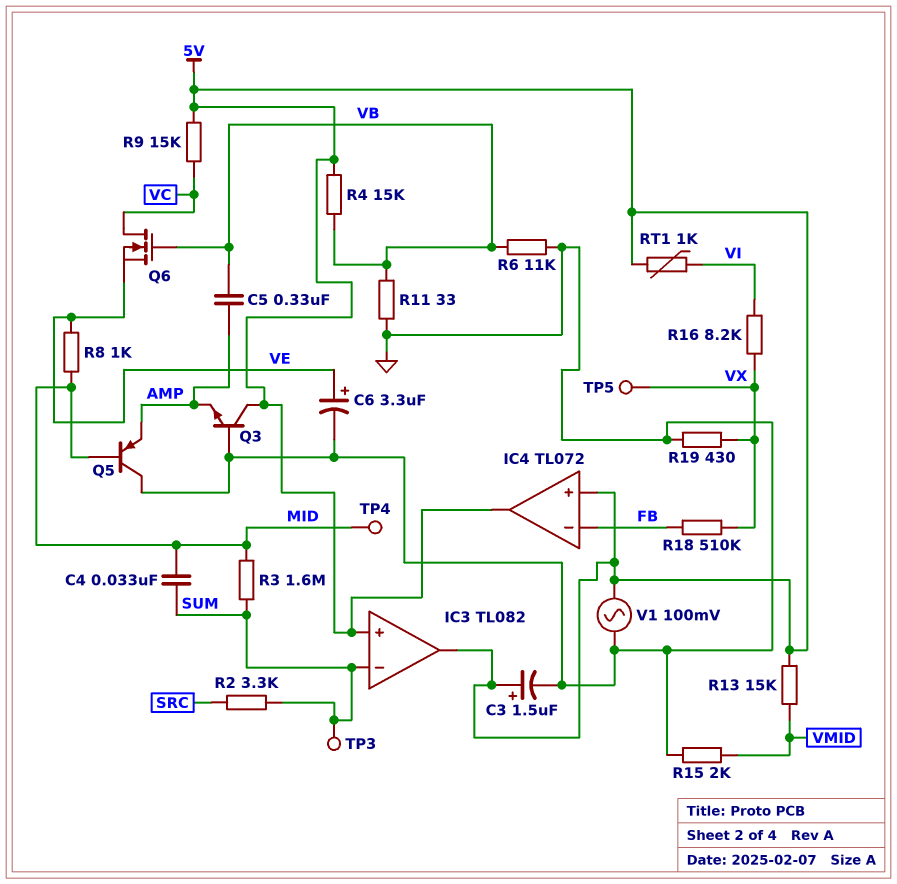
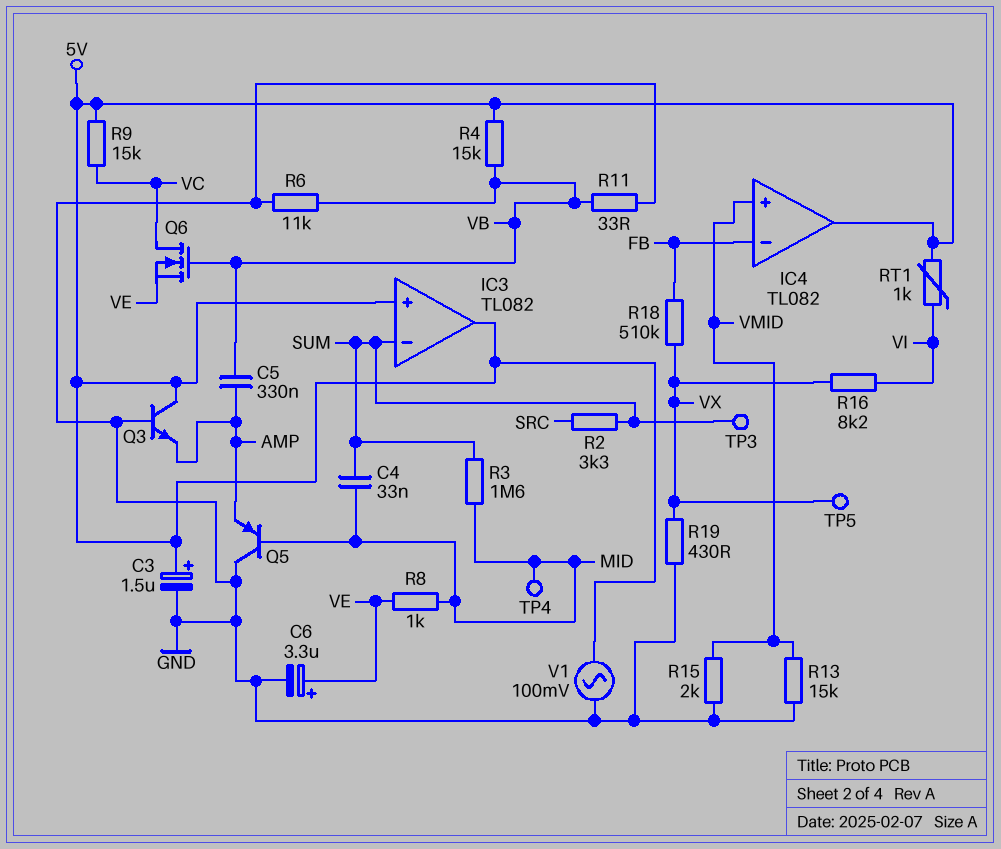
IC4: TL072 -> TL082
IC4 pin in+: 5V -> VMID
R13: 15k (5V, VMID) -> 15k (GND, VMID)

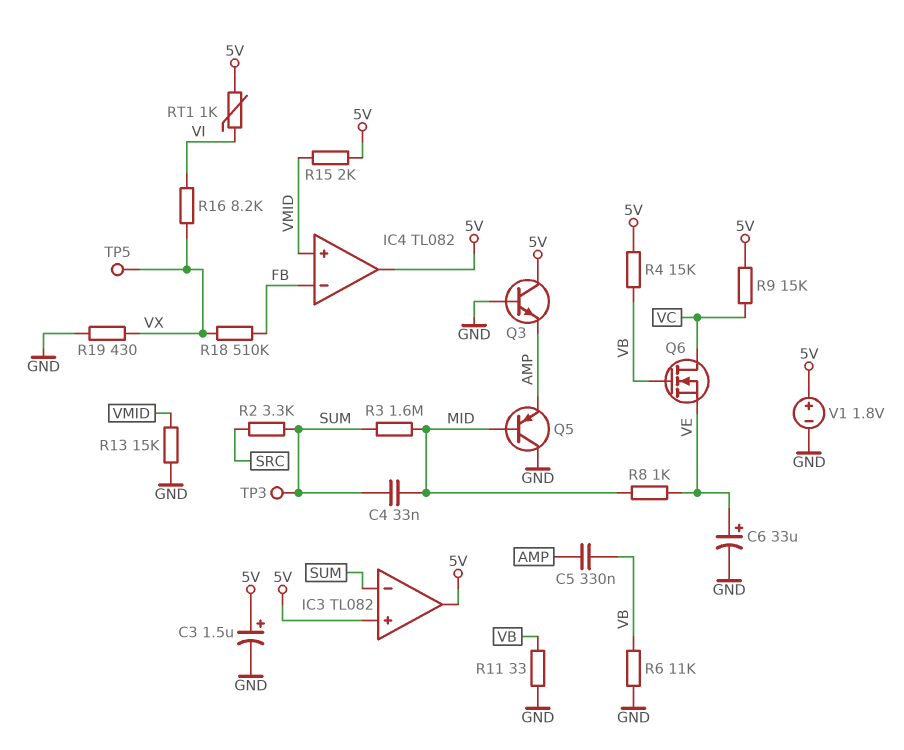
C6: 3.3uF (plus VE, minus GND) -> 33uF (plus VE, minus GND)
R15: 2k (GND, VMID) -> 2k (5V, VMID)
TP4: test point (MID) -> none
V1: AC 100mV (5V, GND) -> 1.8V (plus 5V, minus GND)

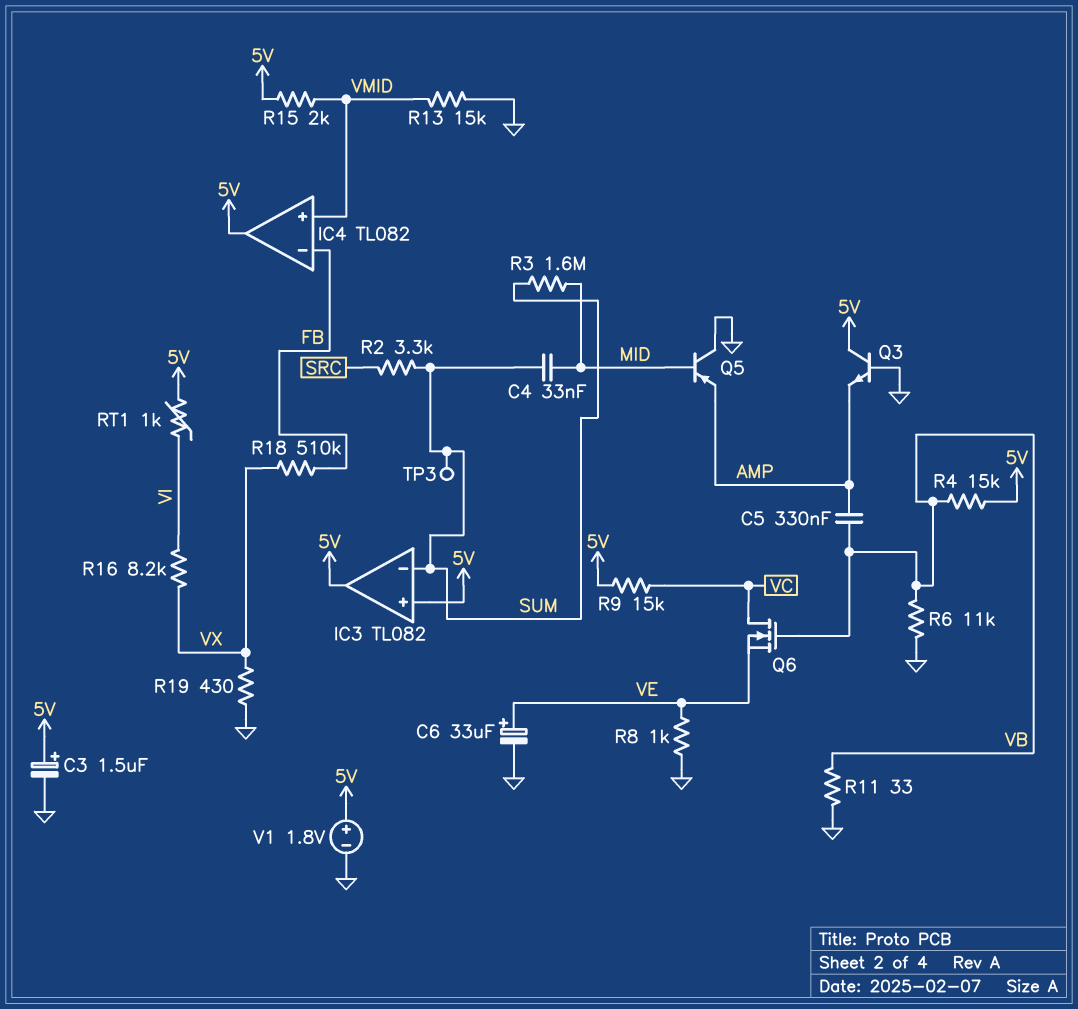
R8: 1k (MID, VE) -> 1k (GND, VE)
TP5: test point (VX) -> none

